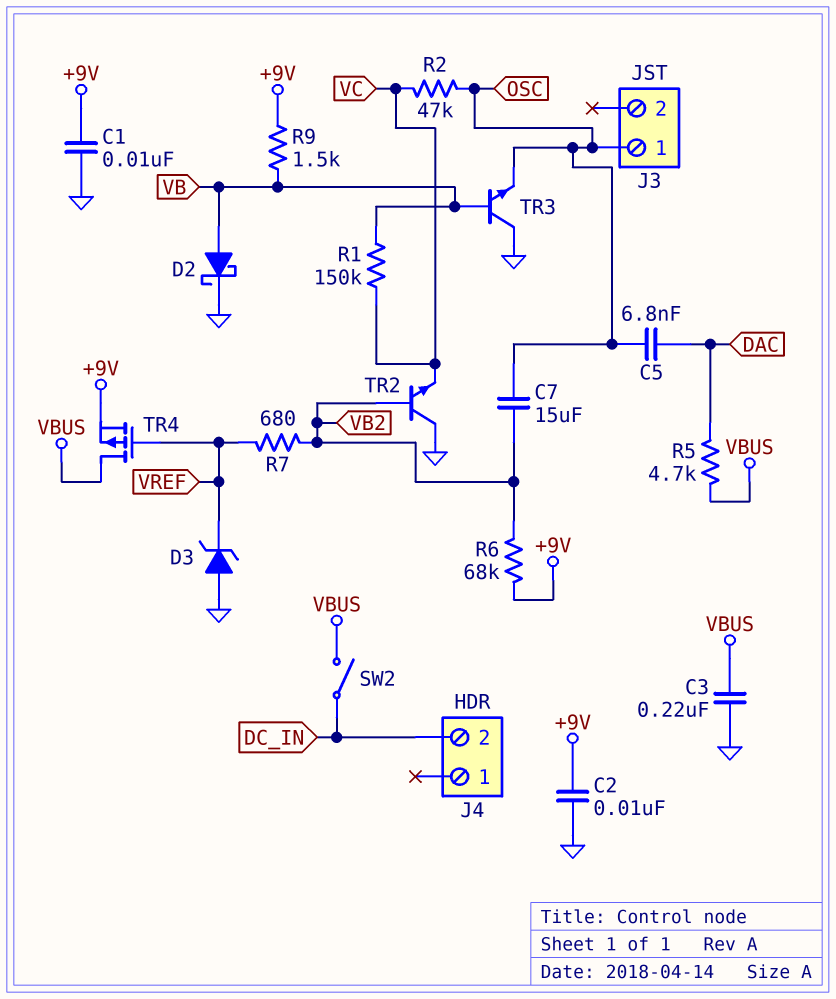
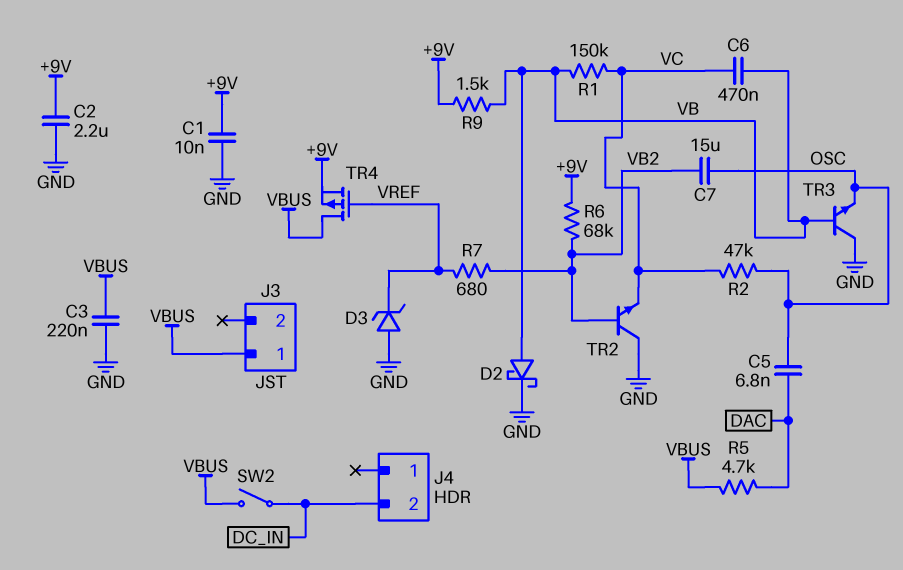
C2: 10nF (+9V, GND) -> 2.2uF (+9V, GND)
C6: none -> 470nF (VB, VC)
J3 pin 1: OSC -> VBUS

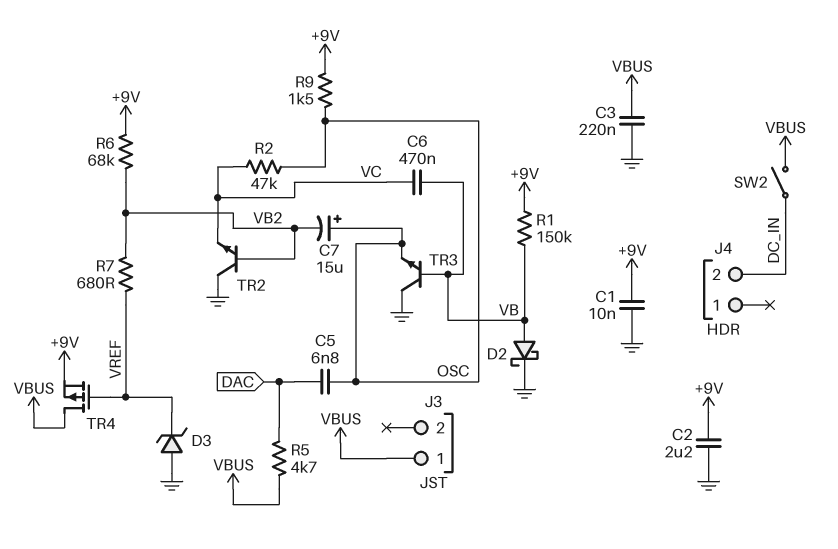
C7: 15uF (OSC, VB2) -> 15uF (plus OSC, minus VB2)
R1: 150k (VB, VC) -> 150k (+9V, VB)
R9: 1.5k (+9V, VB) -> 1.5k (+9V, OSC)

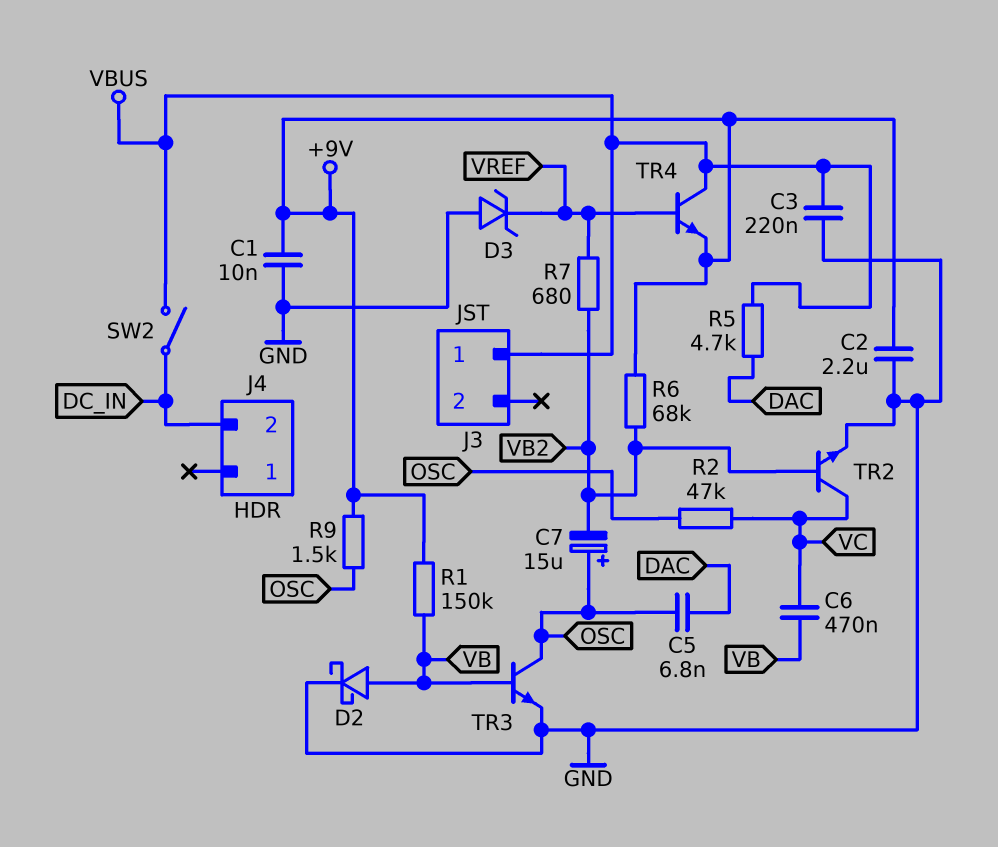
TR2: NPN (B VB2, C GND, E VC) -> NPN (B VB2, C VC, E GND)
TR3: NPN (B VB, C GND, E OSC) -> NPN (B VB, C OSC, E GND)
TR4: PMOS (G VREF, D VBUS, S +9V) -> NPN (B VREF, C VBUS, E +9V)

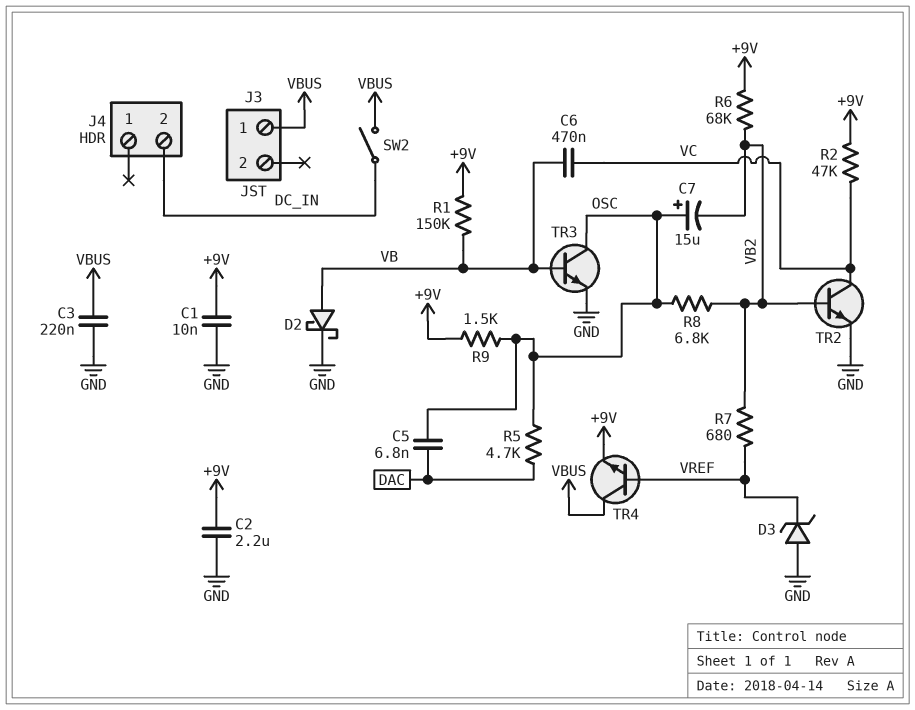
R2: 47k (OSC, VC) -> 47k (+9V, VC)
R5: 4.7k (DAC, VBUS) -> 4.7k (DAC, OSC)
R8: none -> 6.8k (OSC, VB2)

